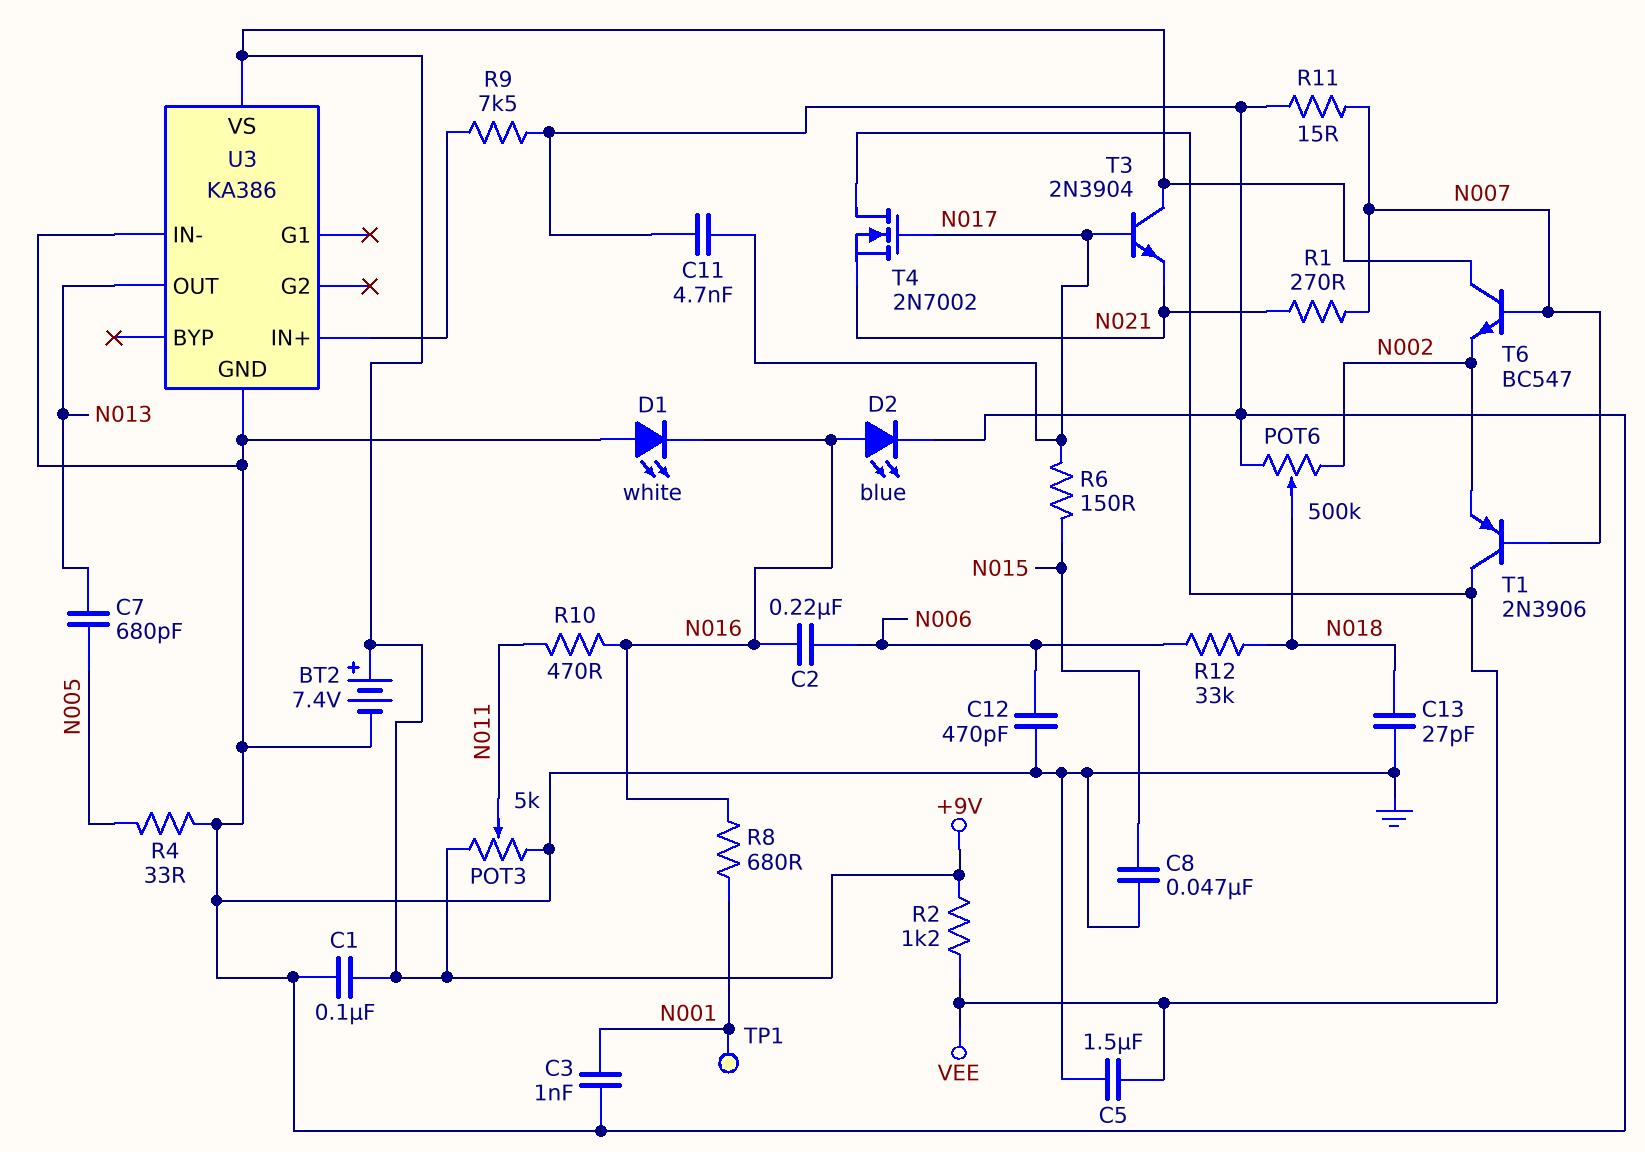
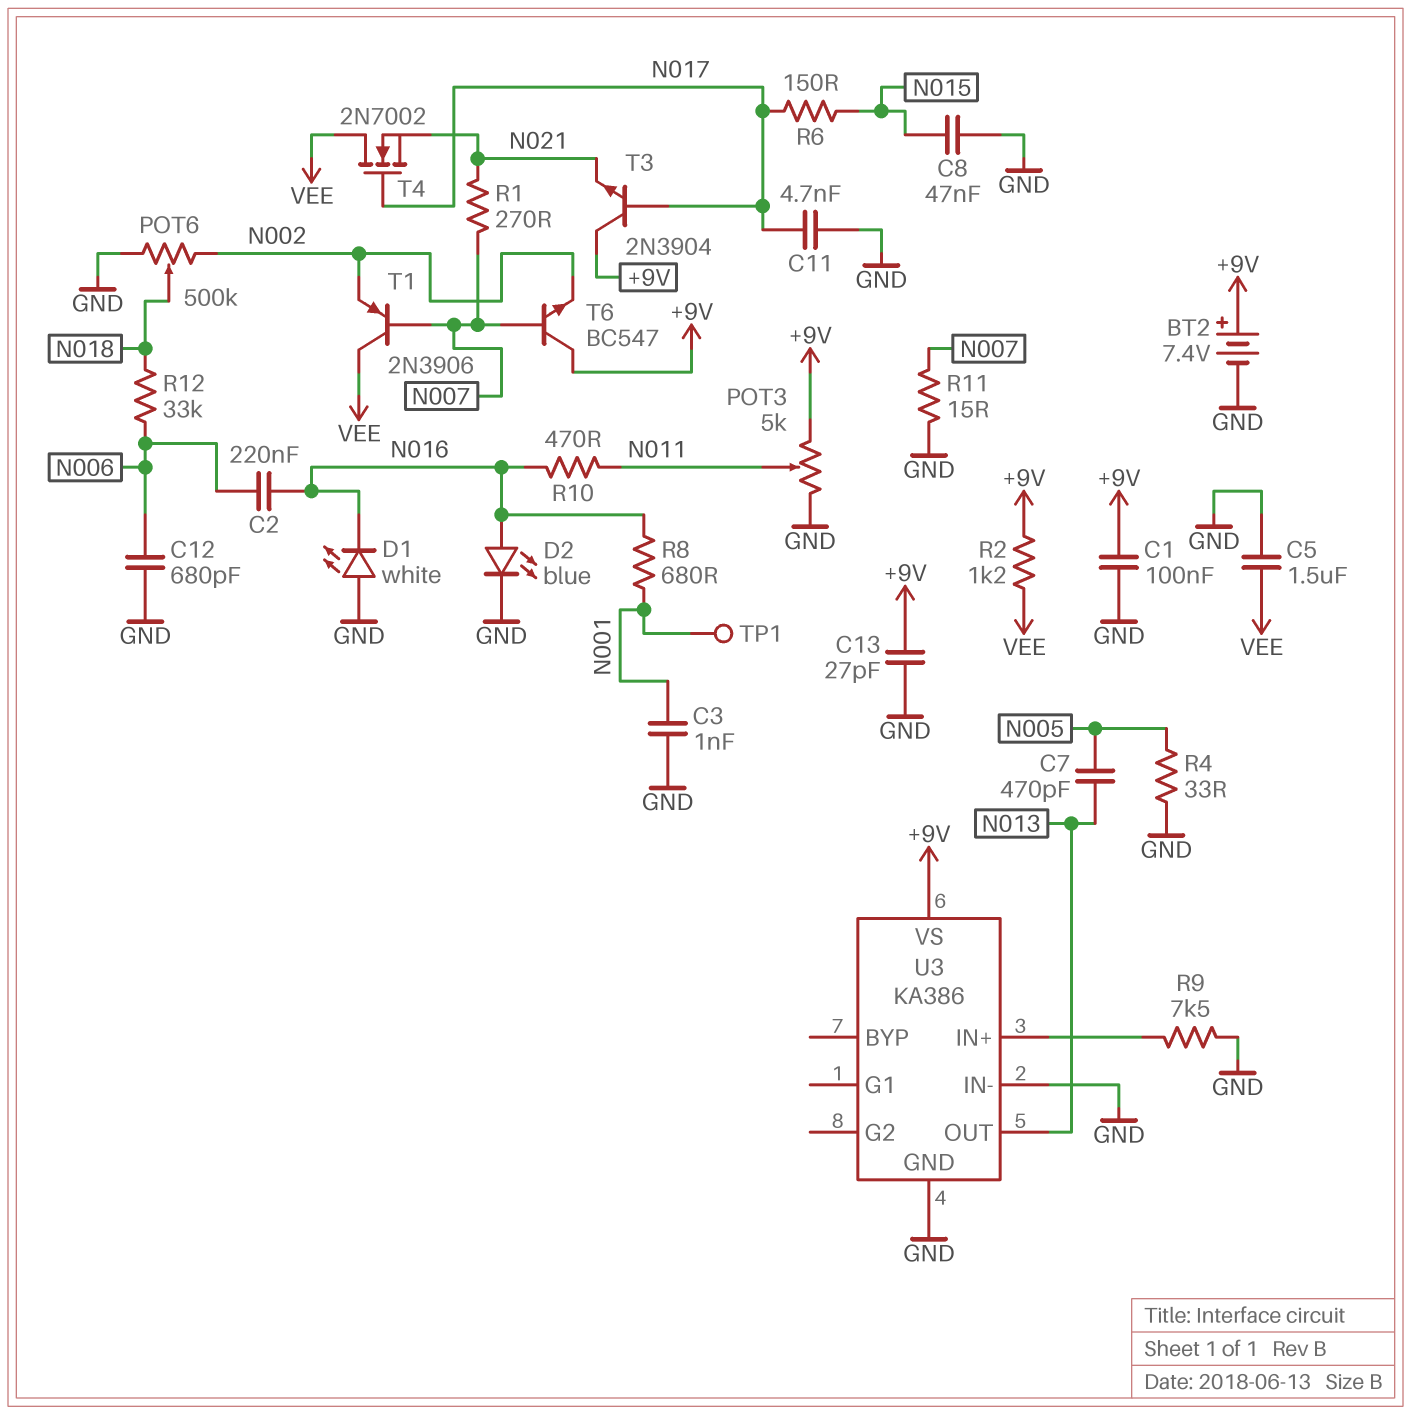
C7: 680pF (N005, N013) -> 470pF (N005, N013)
C12: 470pF (GND, N006) -> 680pF (GND, N006)
C13: 27pF (GND, N018) -> 27pF (+9V, GND)

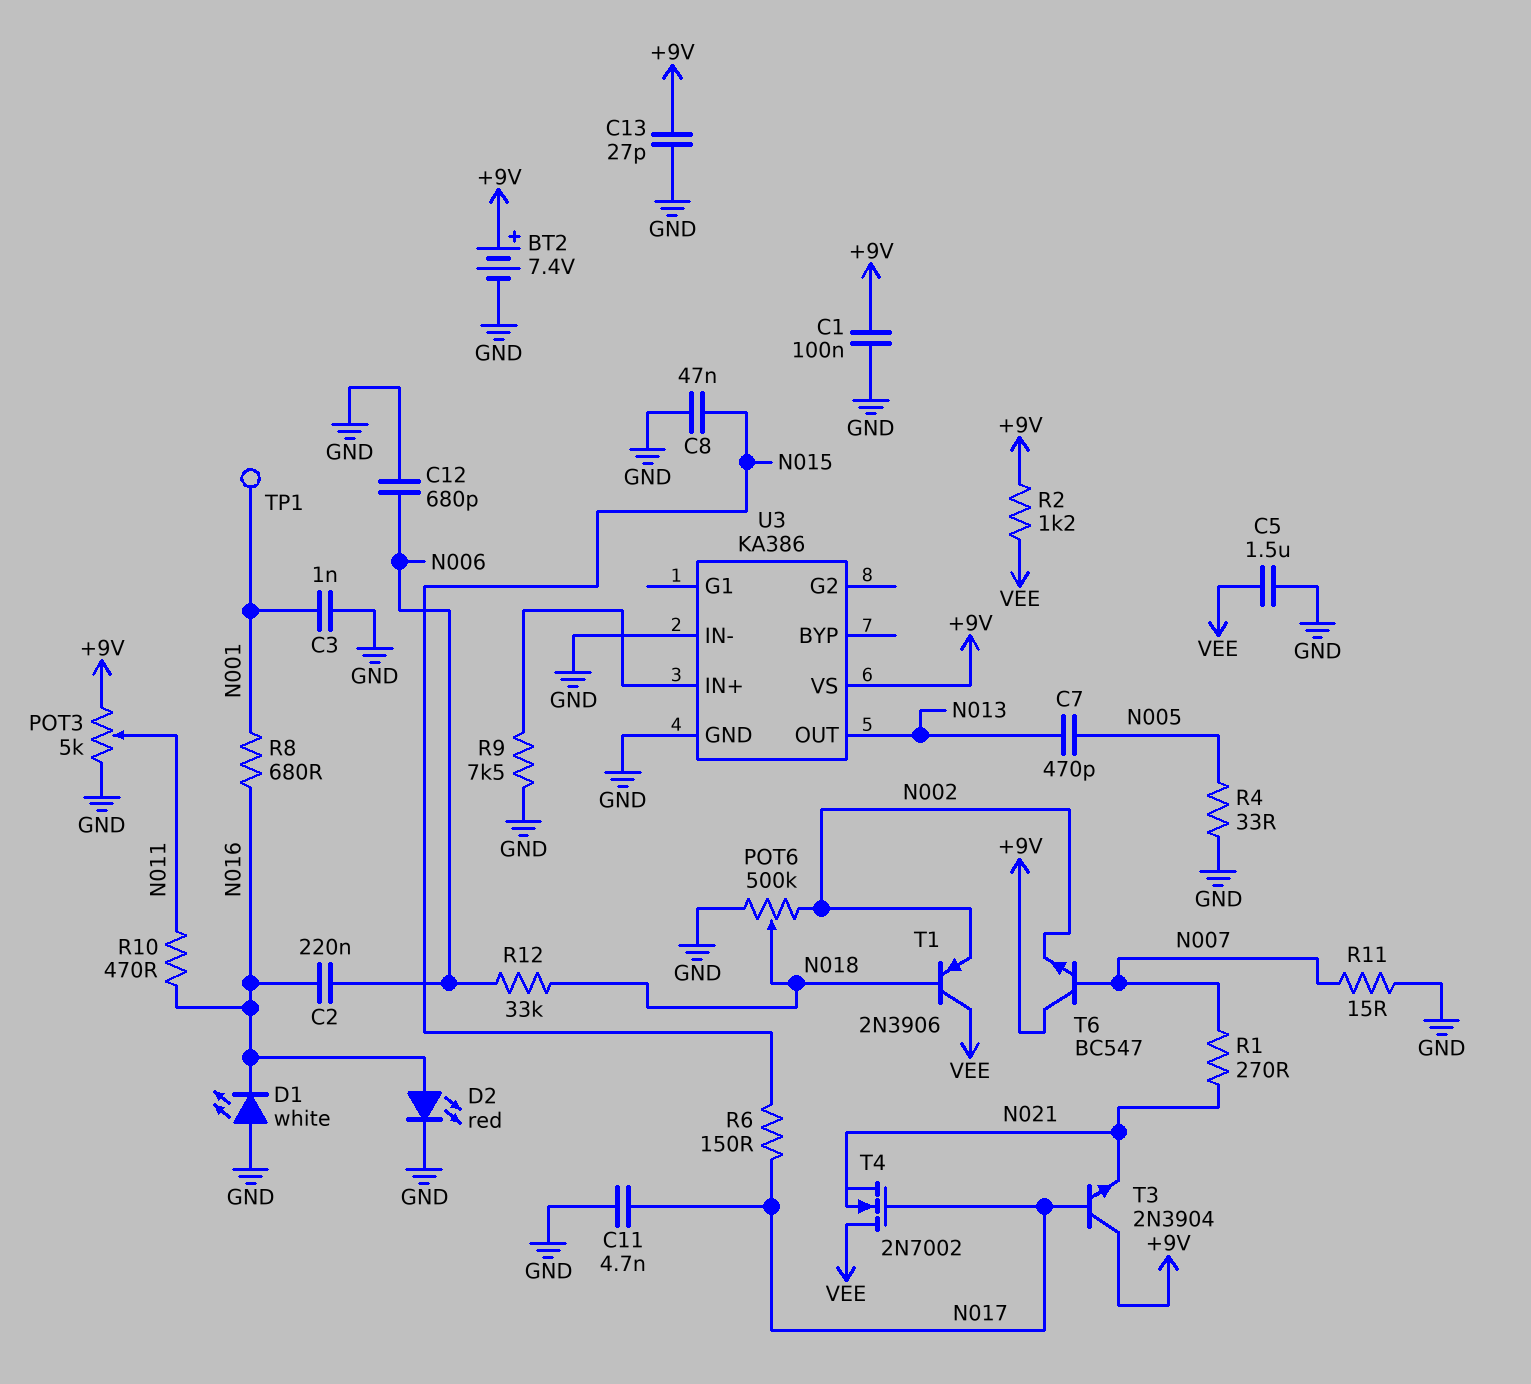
D2: LED blue (A N016, K GND) -> LED red (A N016, K GND)
T1: PNP 2N3906 (B N007, C VEE, E N002) -> PNP 2N3906 (B N018, C VEE, E N002)

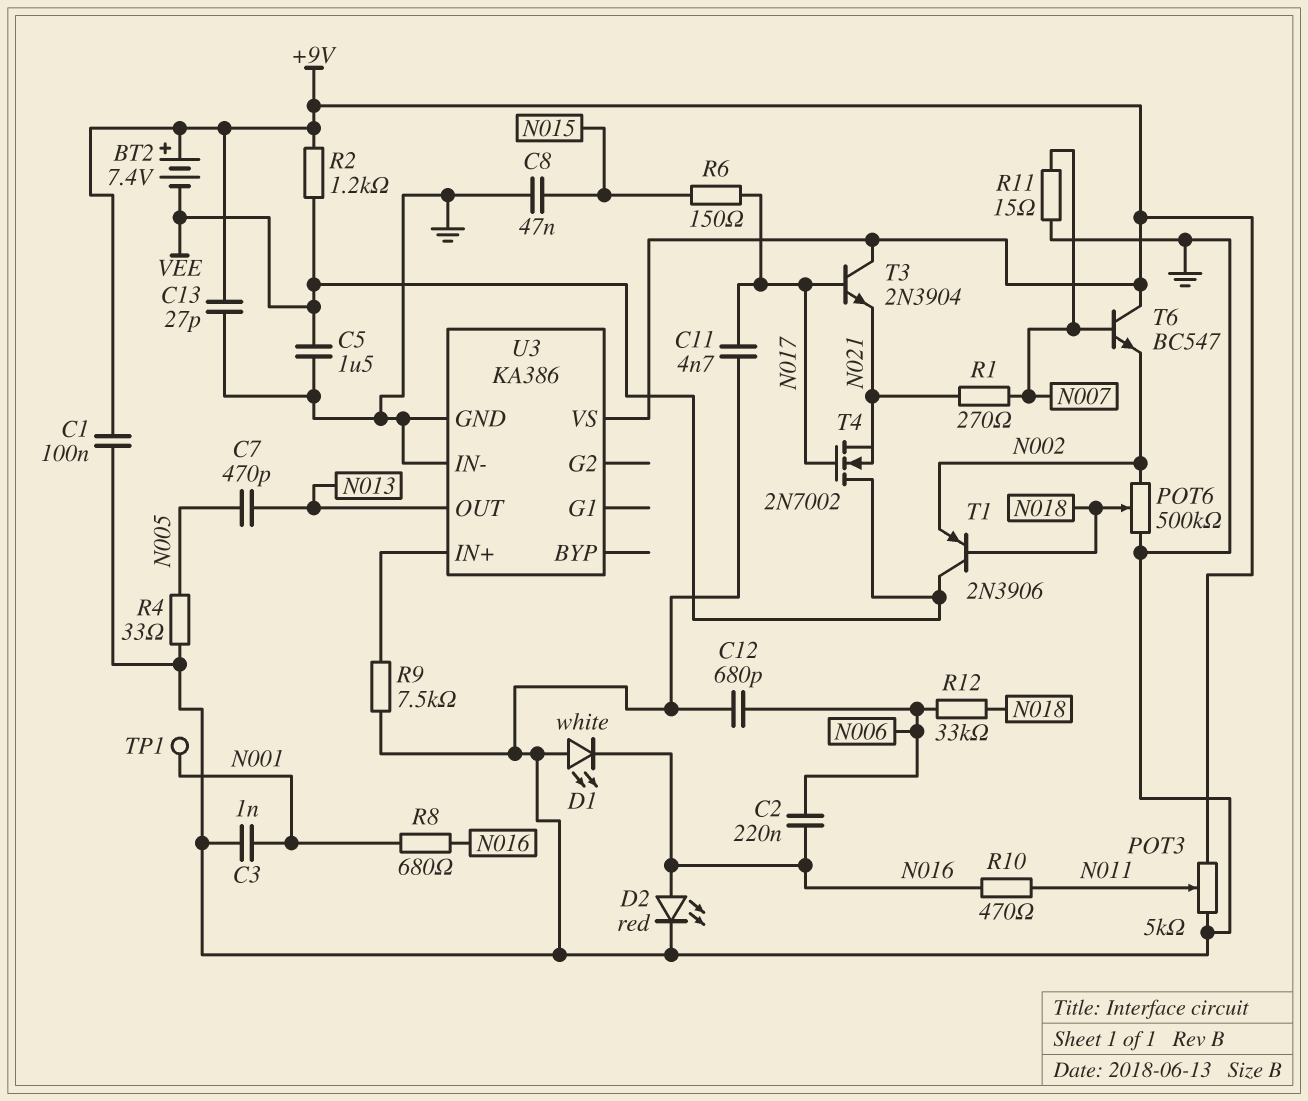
BT2: 7.4V (plus +9V, minus GND) -> 7.4V (plus +9V, minus VEE)

